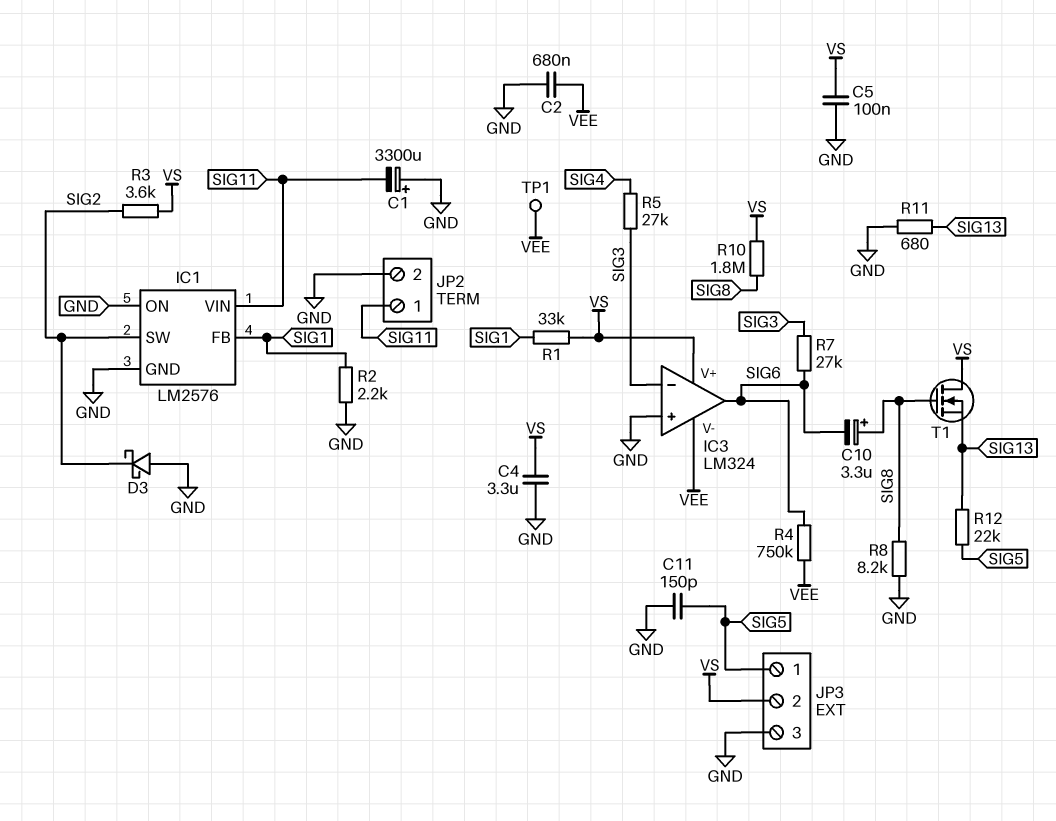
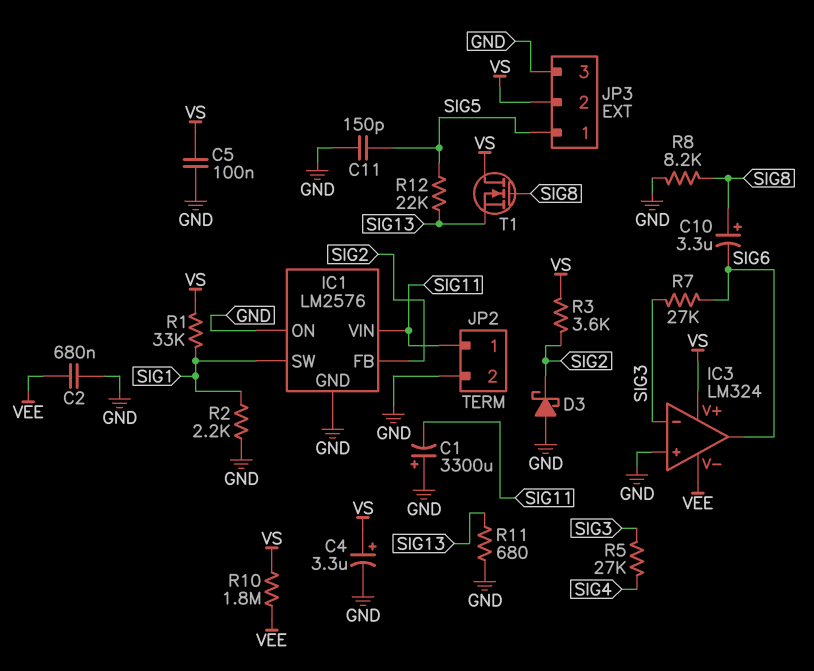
C4: 3.3uF (GND, VS) -> 3.3uF (plus VS, minus GND)
IC1 pin FB: SIG1 -> SIG2
IC1 pin SW: SIG2 -> SIG1
R4: 750k (SIG6, VEE) -> none
R10: 1.8M (SIG8, VS) -> 1.8M (VEE, VS)
TP1: test point (VEE) -> none

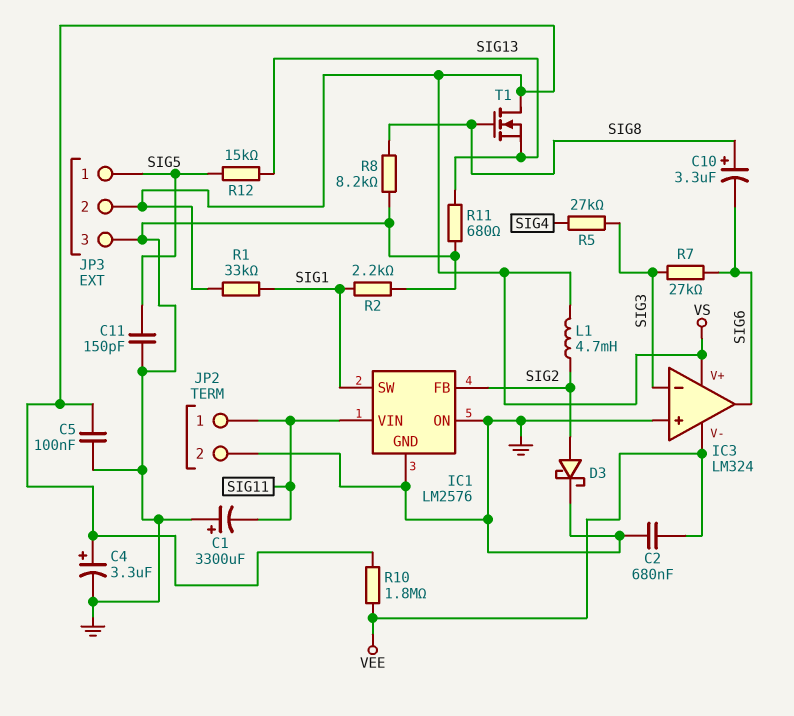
D3: schottky (A GND, K SIG2) -> schottky (A SIG2, K GND)
L1: none -> 4.7mH (SIG2, VS)
R3: 3.6k (SIG2, VS) -> none
R12: 22k (SIG5, SIG13) -> 15k (SIG5, SIG13)

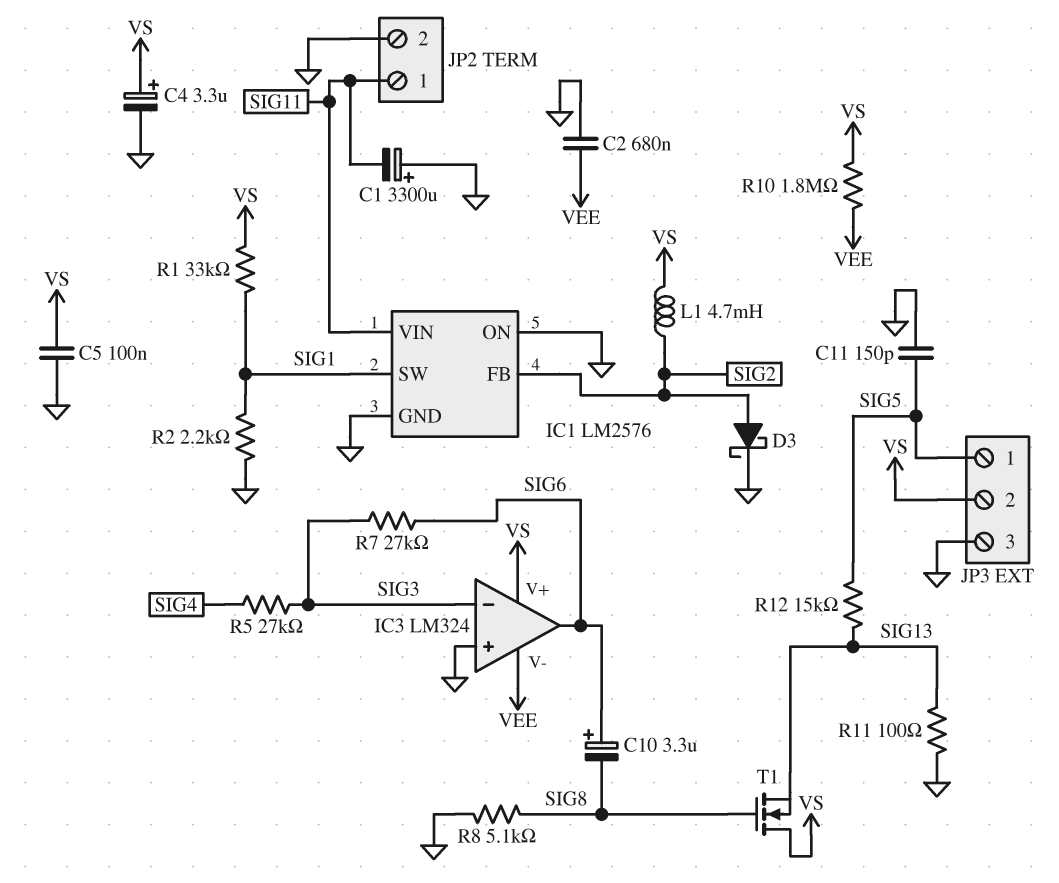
C10: 3.3uF (plus SIG8, minus SIG6) -> 3.3uF (plus SIG6, minus SIG8)
R8: 8.2k (GND, SIG8) -> 5.1k (GND, SIG8)
R11: 680 (GND, SIG13) -> 100 (GND, SIG13)

